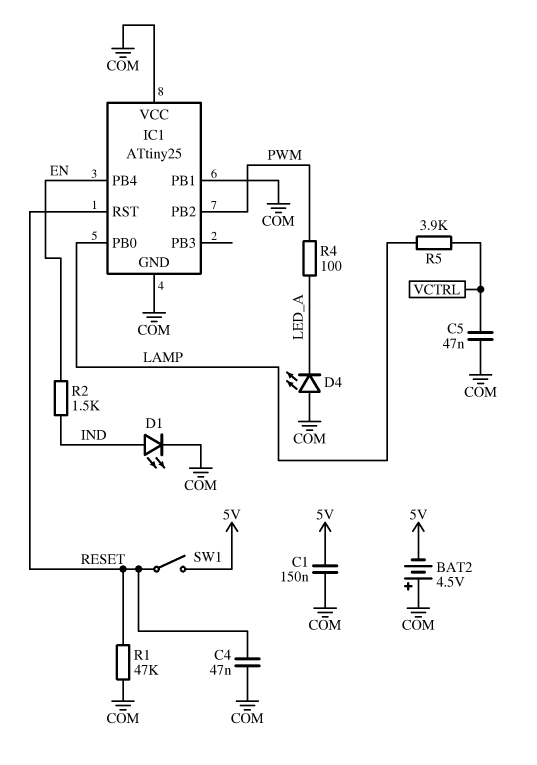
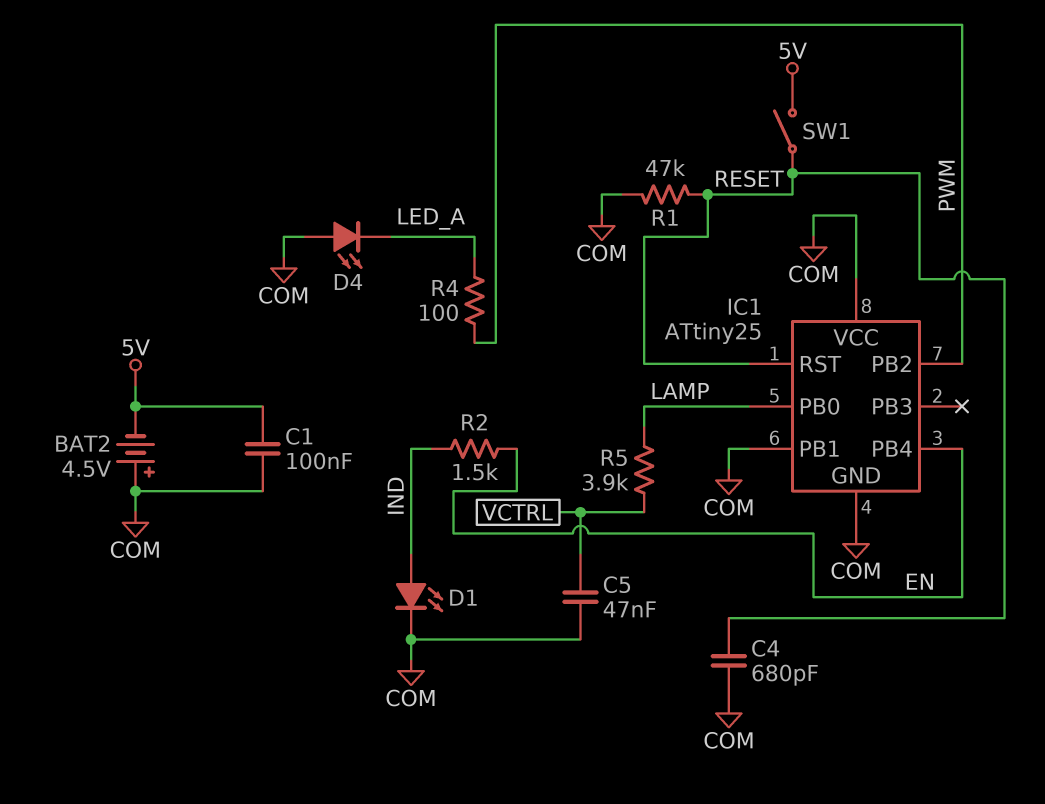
C1: 150nF (5V, COM) -> 100nF (5V, COM)
C4: 47nF (COM, RESET) -> 680pF (COM, RESET)

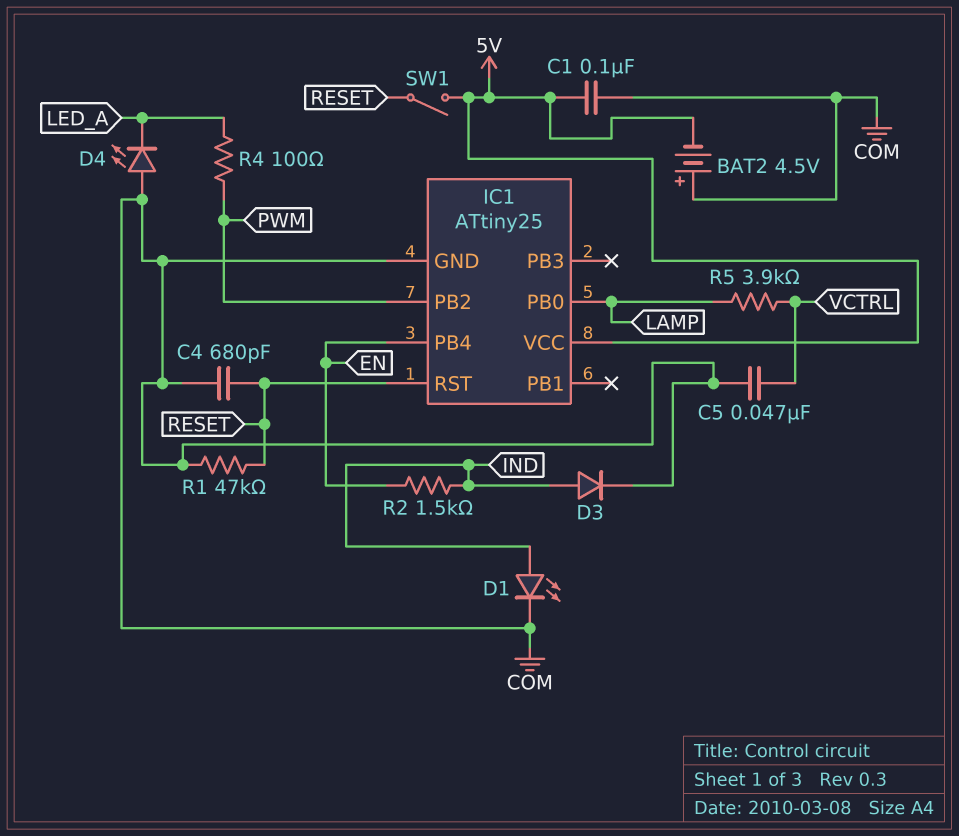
D3: none -> diode (A IND, K COM)
IC1 pin PB1: COM -> none
IC1 pin VCC: COM -> 5V

